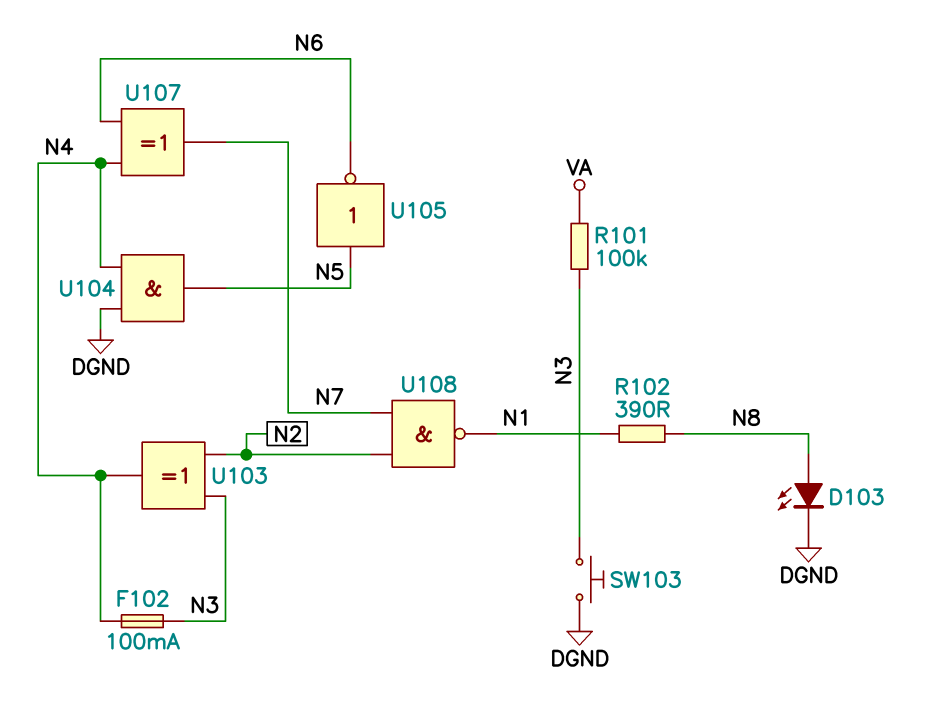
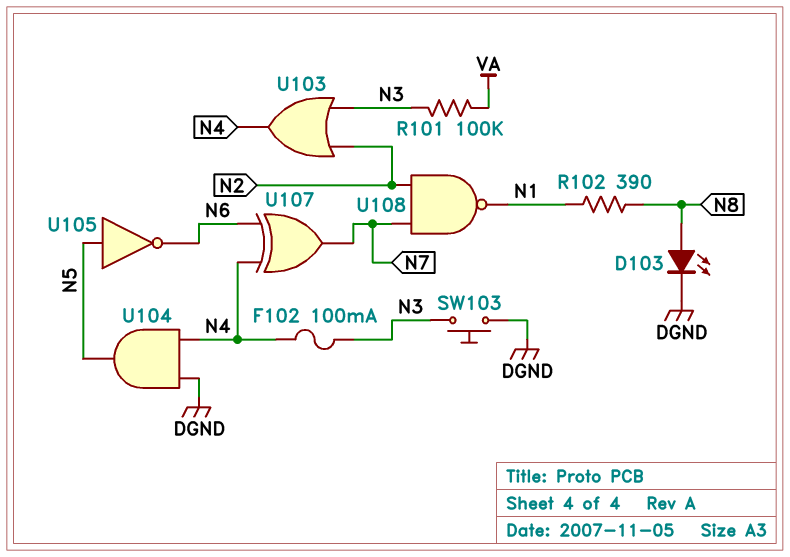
U103: XOR (in N2, in N3, out N4) -> OR (in N2, in N3, out N4)

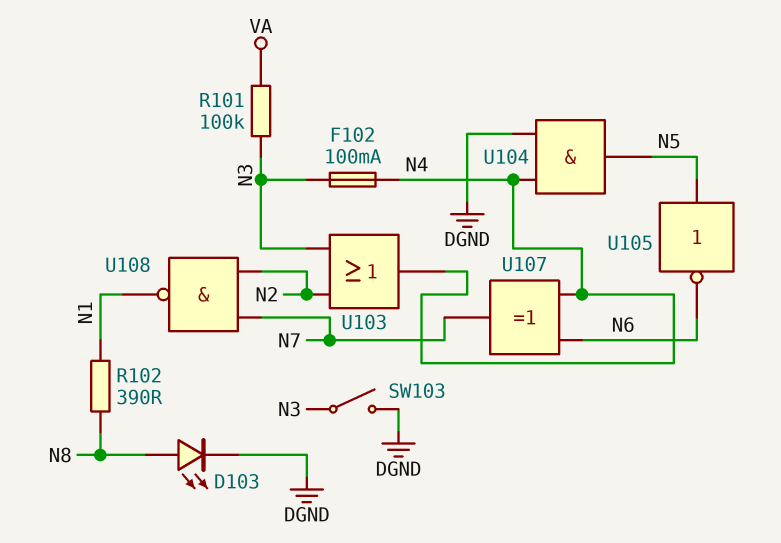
SW103: button (DGND, N3) -> switch (DGND, N3)

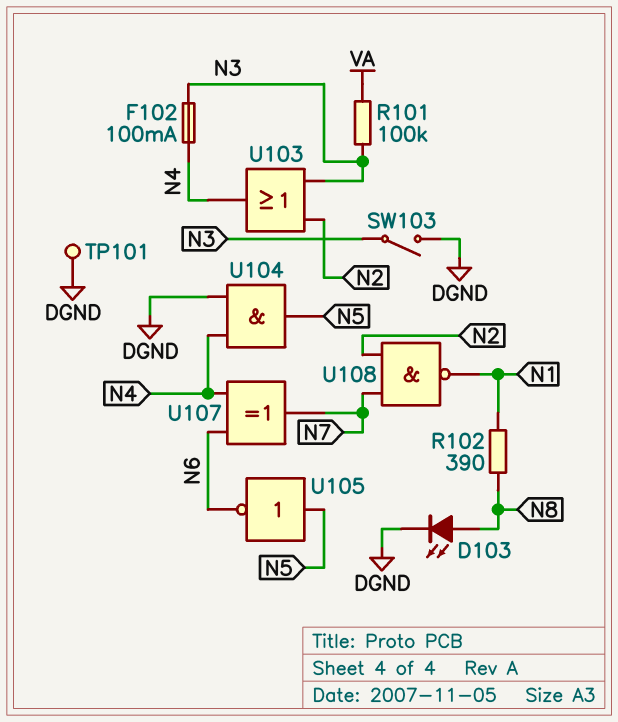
TP101: none -> test point (DGND)

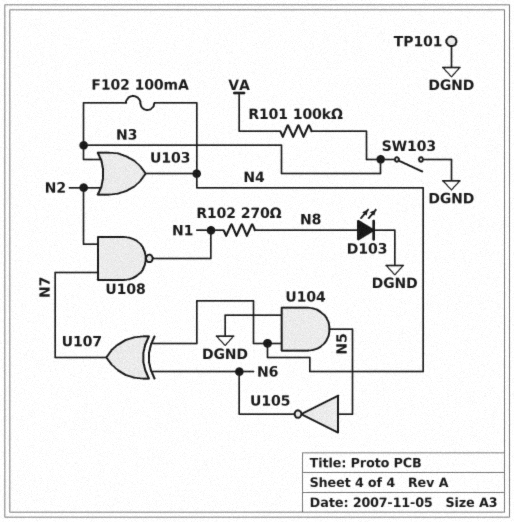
R102: 390 (N1, N8) -> 270 (N1, N8)

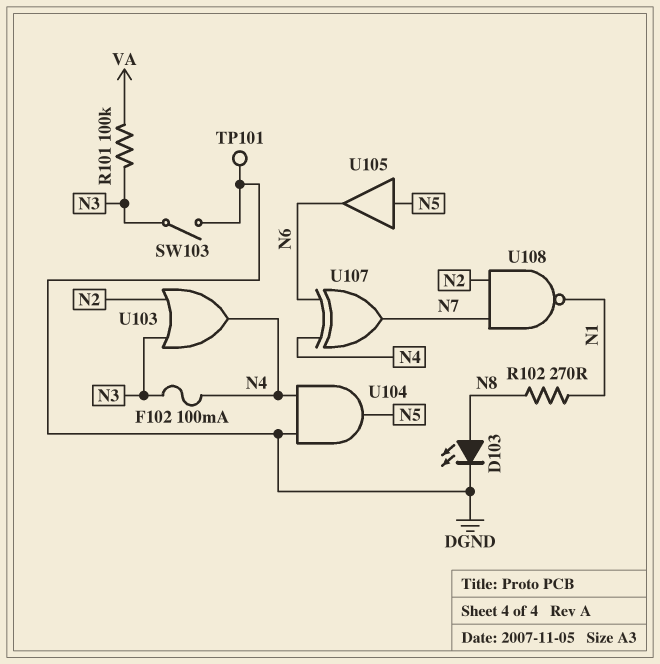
U105: NOT (in N5, out N6) -> buffer (in N5, out N6)

